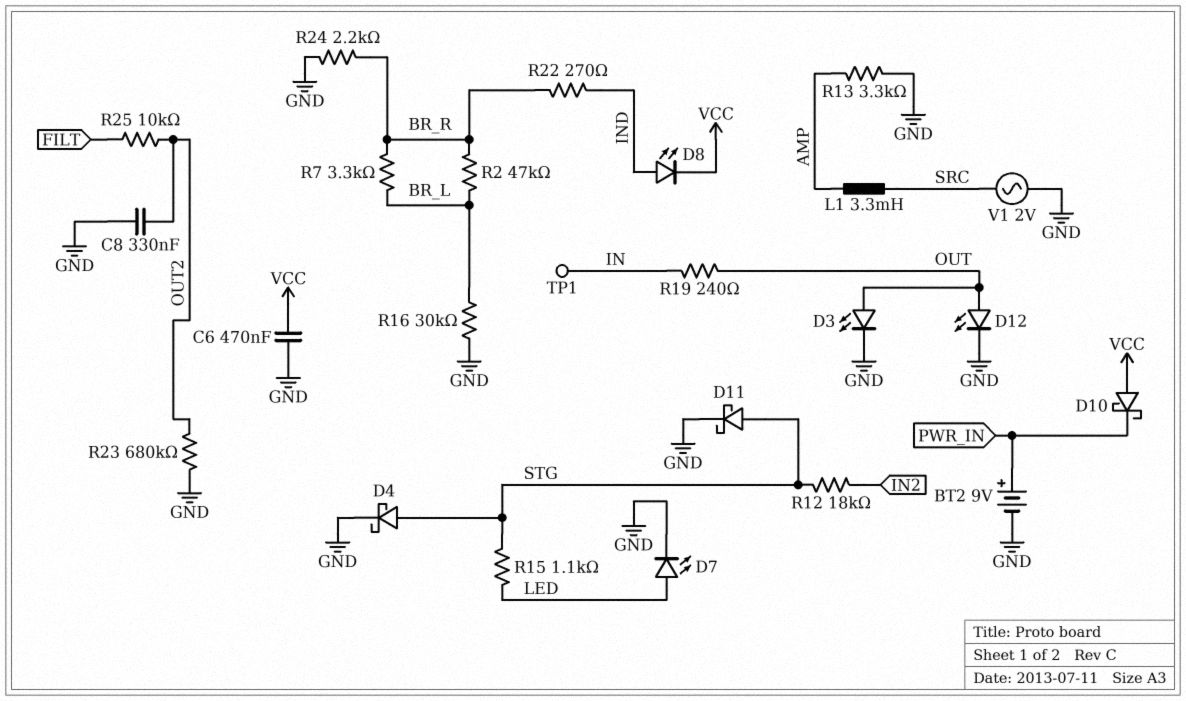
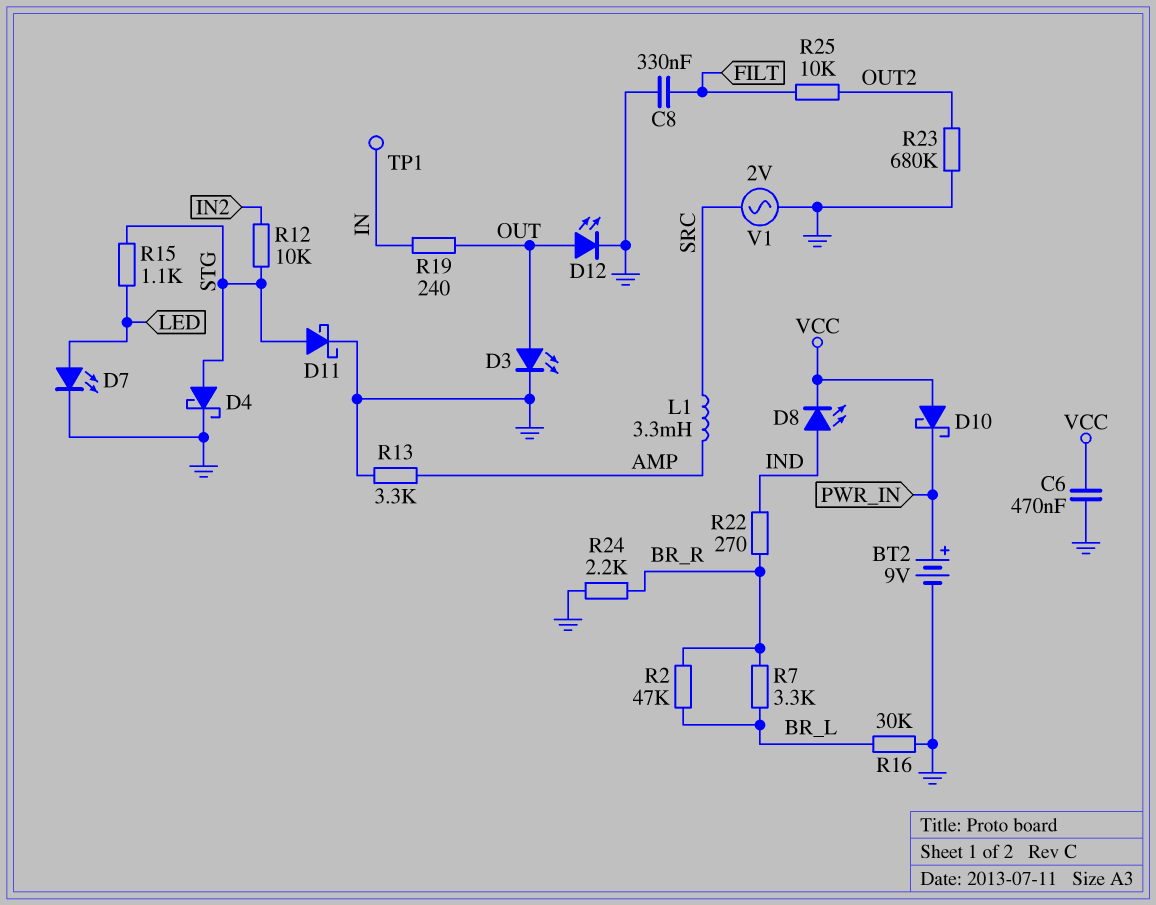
C8: 330nF (GND, OUT2) -> 330nF (FILT, GND)
R12: 18k (IN2, STG) -> 10k (IN2, STG)

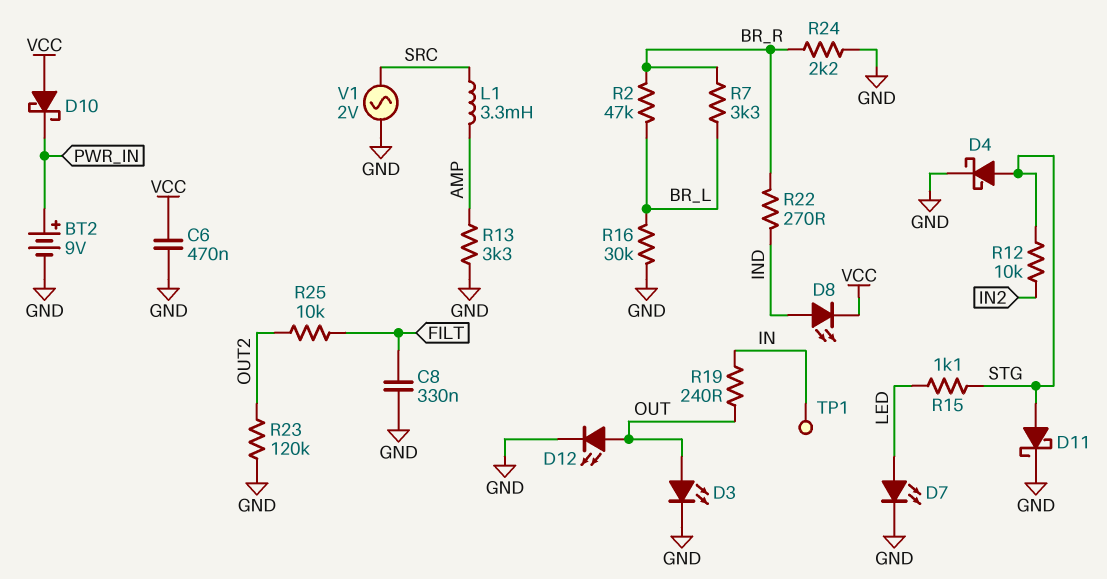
R23: 680k (GND, OUT2) -> 120k (GND, OUT2)

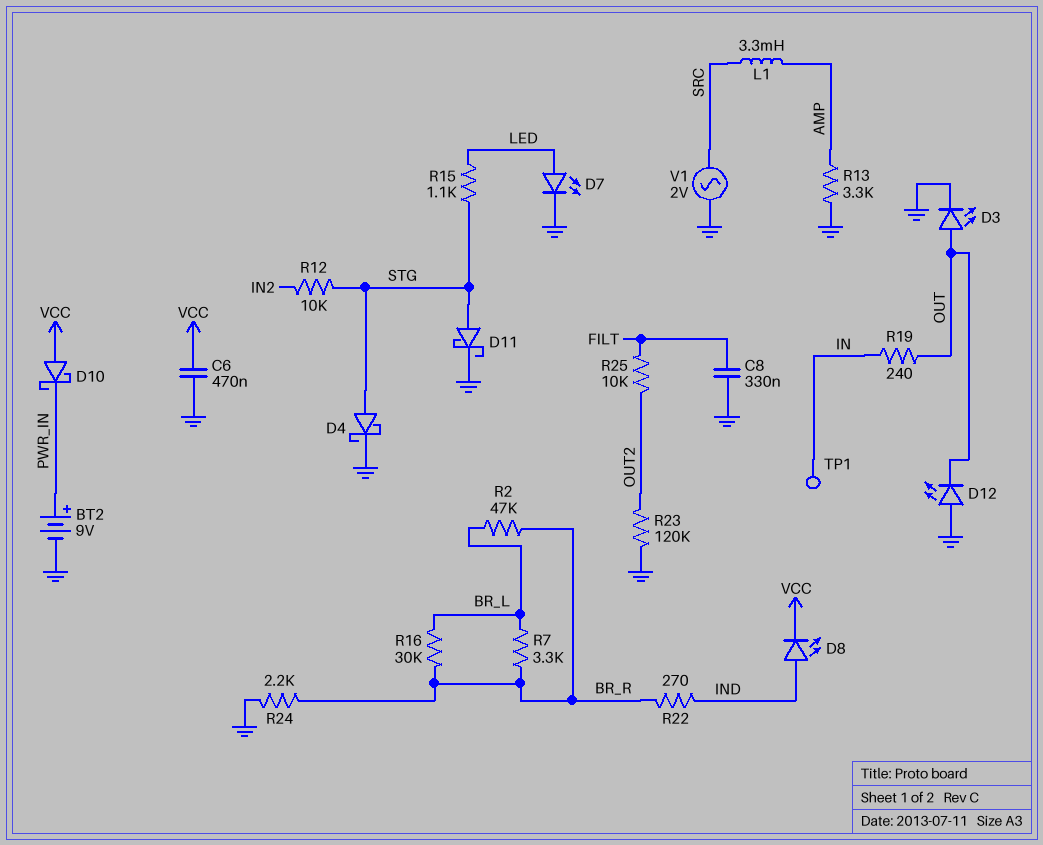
D12: LED (A OUT, K GND) -> LED (A GND, K OUT)
R16: 30k (BR_L, GND) -> 30k (BR_L, BR_R)

